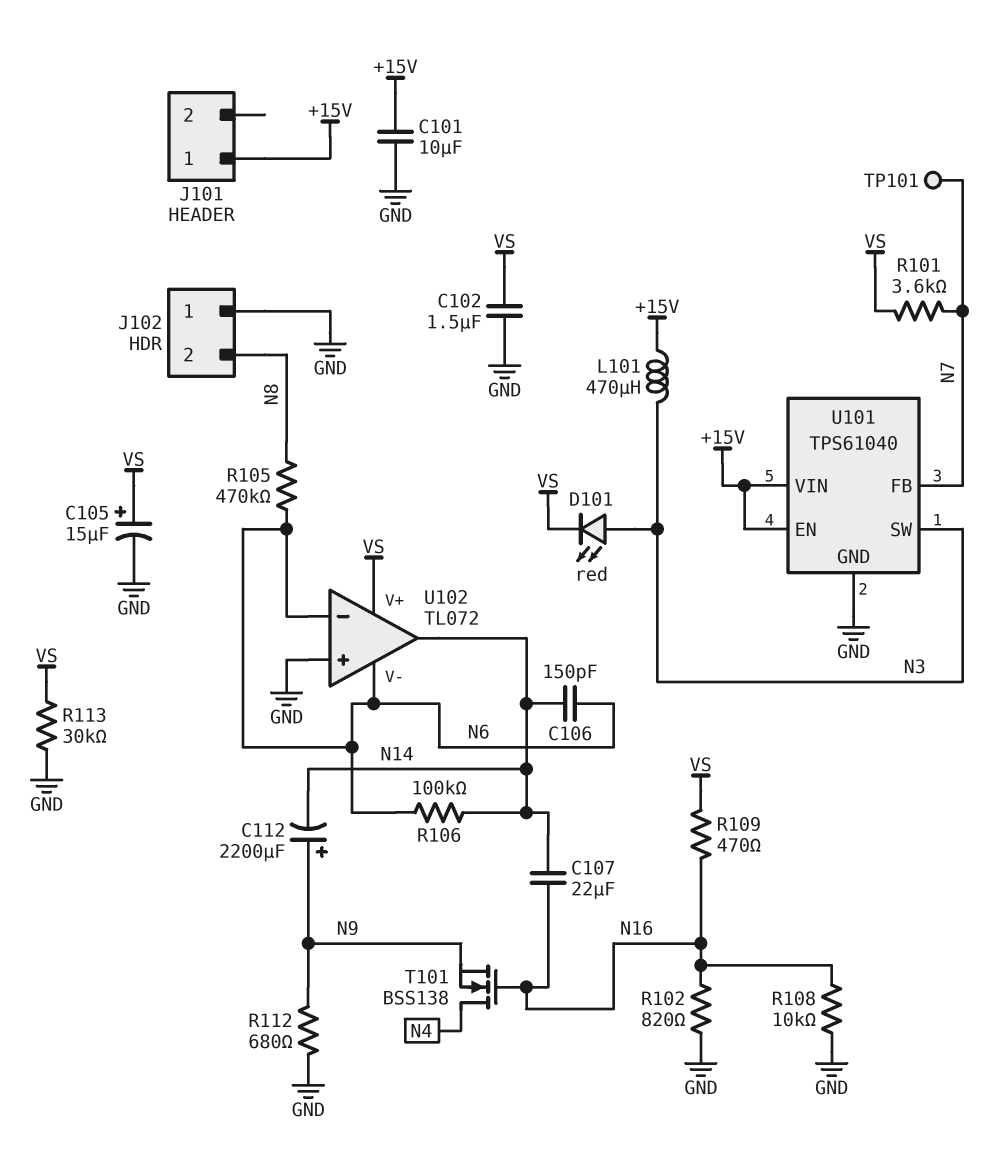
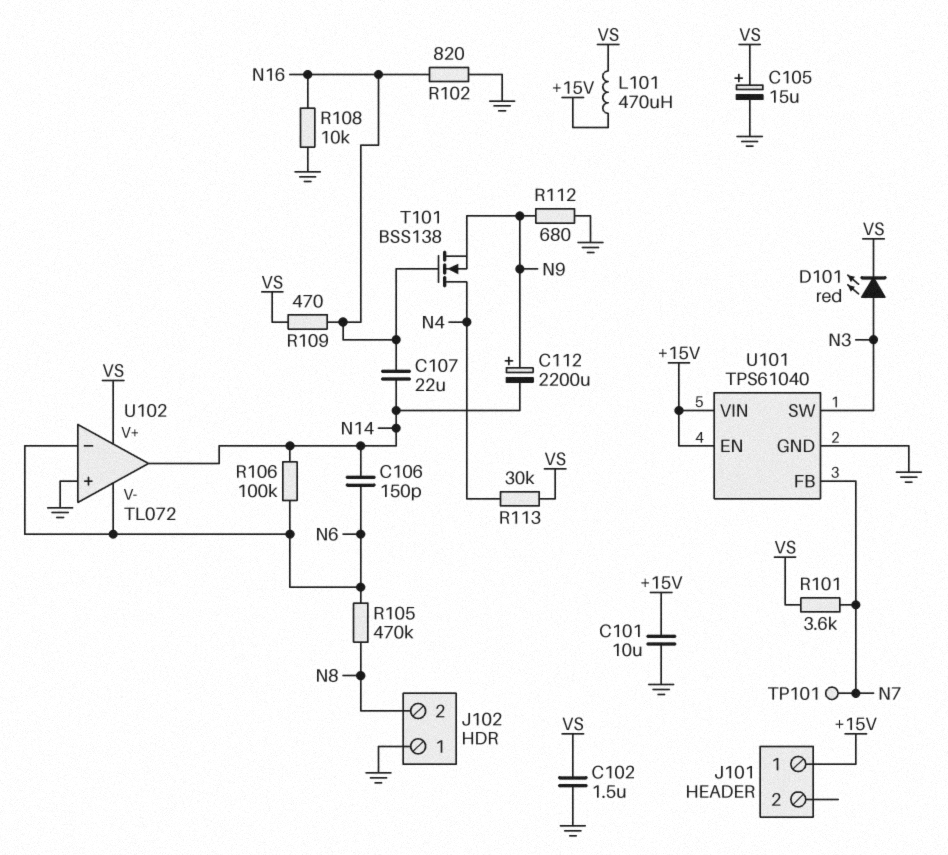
L101: 470uH (+15V, N3) -> 470uH (+15V, VS)
R113: 30k (GND, VS) -> 30k (N4, VS)

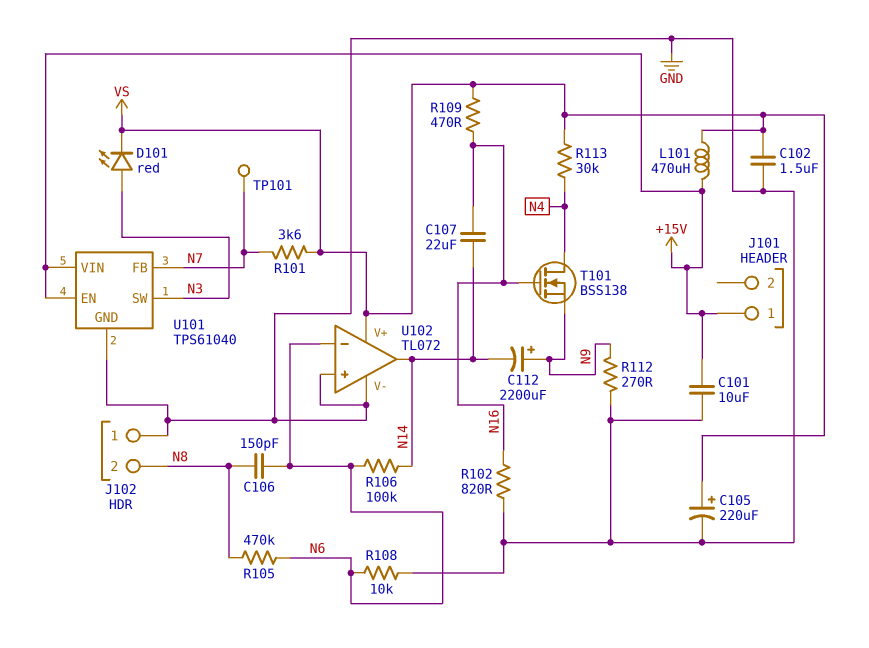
C105: 15uF (plus VS, minus GND) -> 220uF (plus VS, minus GND)
C106: 150pF (N6, N14) -> 150pF (N6, N8)
R108: 10k (GND, N16) -> 10k (GND, N6)
R112: 680 (GND, N9) -> 270 (GND, N9)
U102 pin V-: N6 -> GND

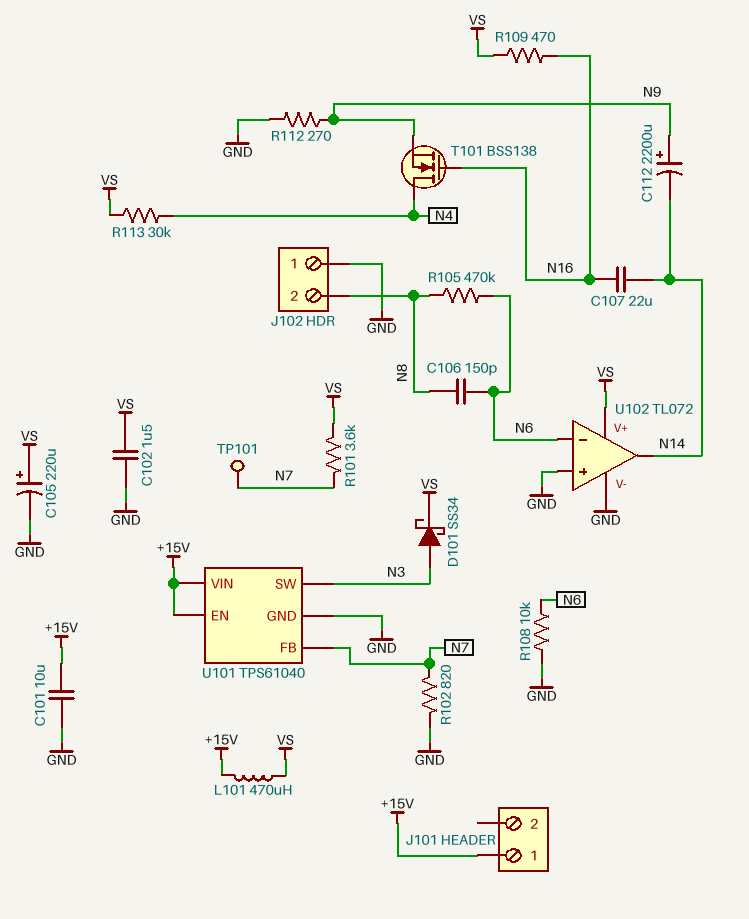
D101: LED red (A N3, K VS) -> schottky SS34 (A N3, K VS)
R102: 820 (GND, N16) -> 820 (GND, N7)
R106: 100k (N6, N14) -> none

